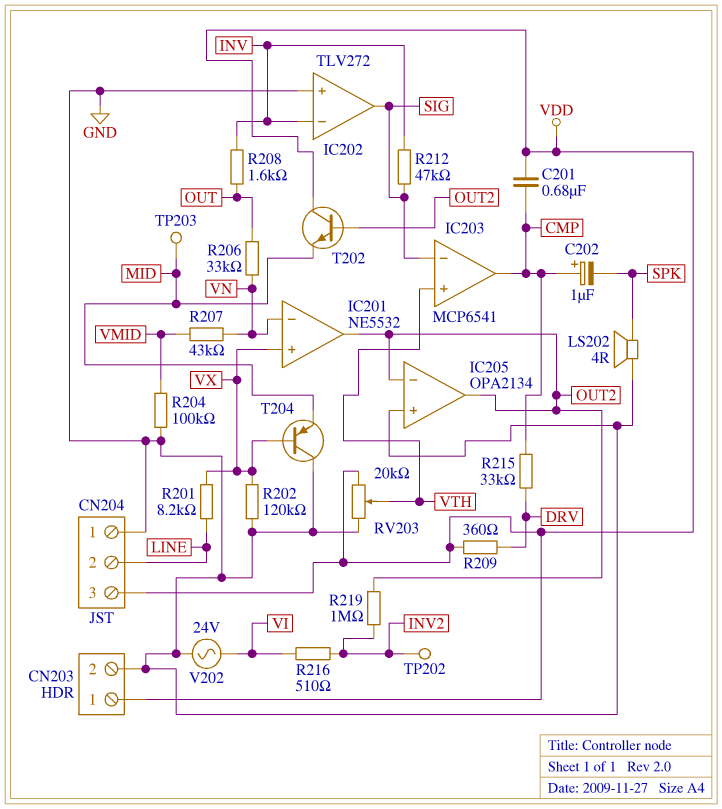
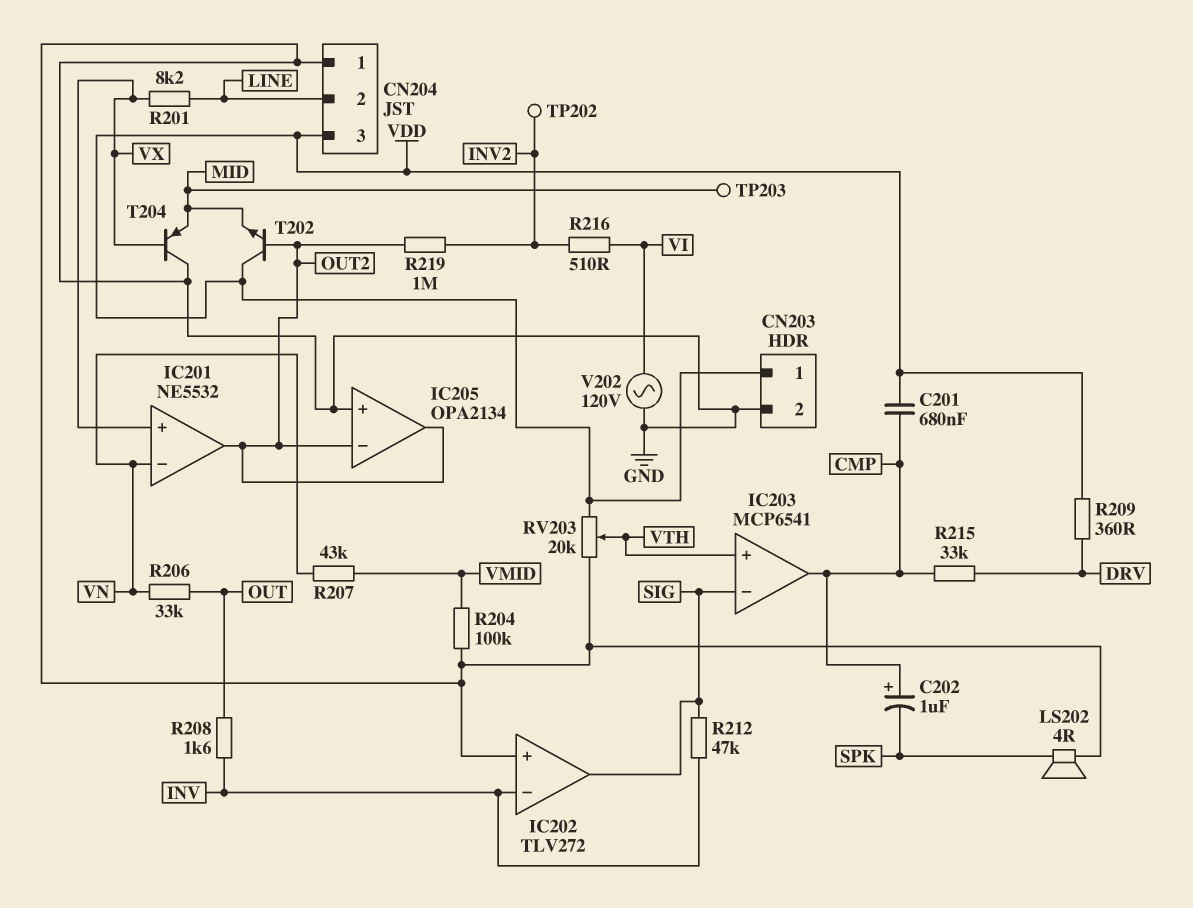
R202: 120k (GND, VX) -> none
V202: AC 24V (GND, VI) -> AC 120V (GND, VI)

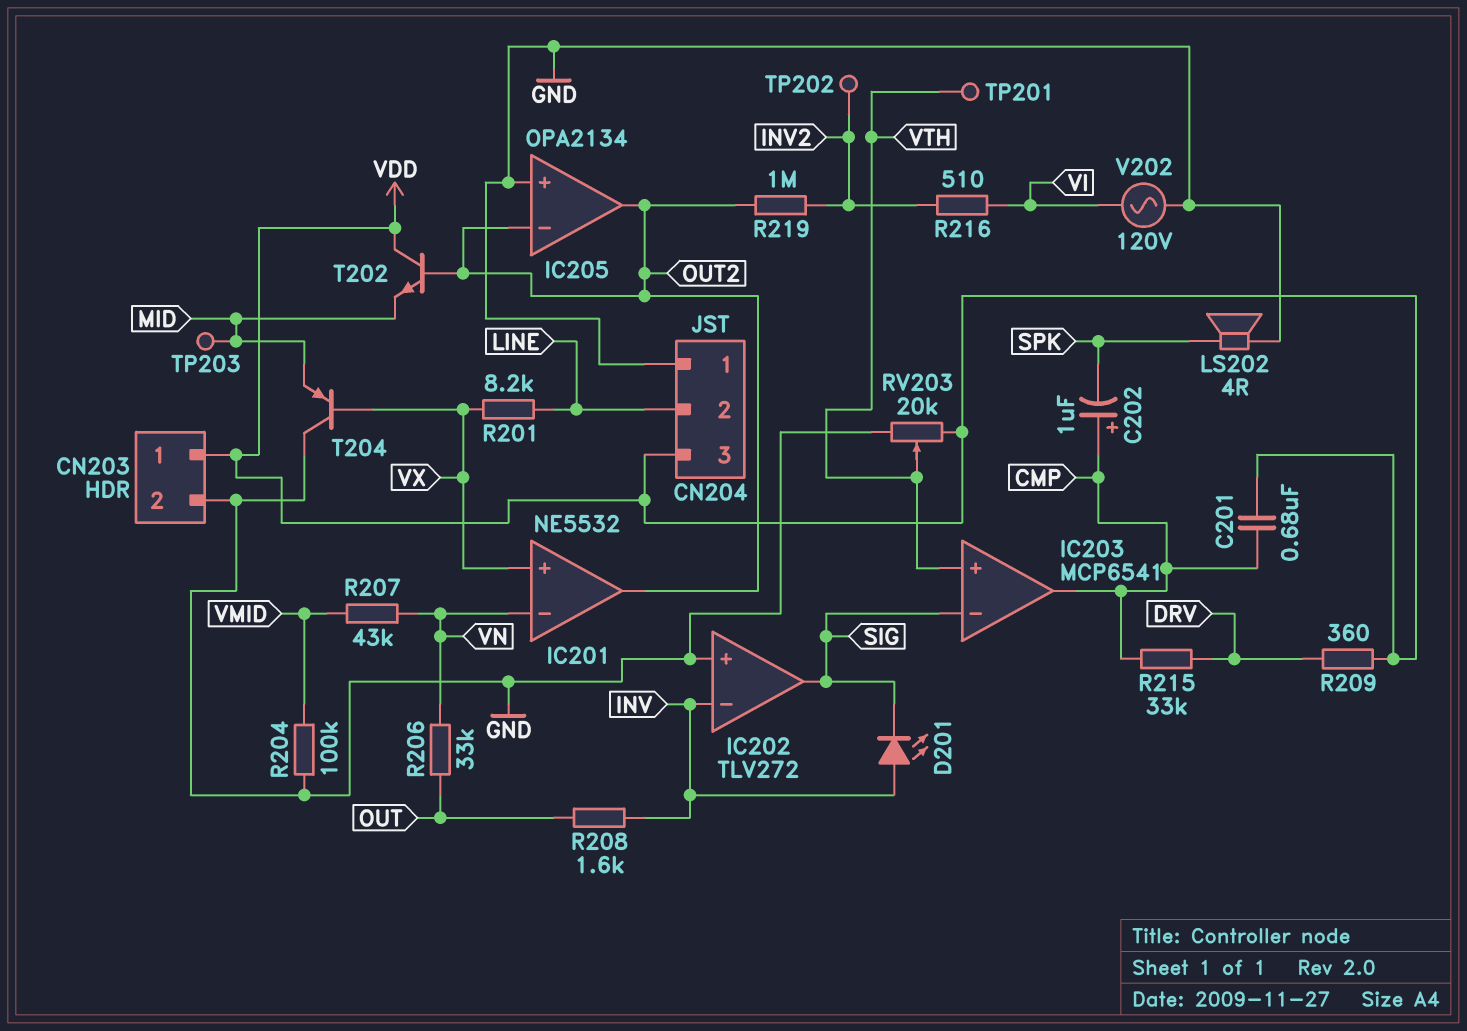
D201: none -> LED (A INV, K SIG)
R212: 47k (INV, SIG) -> none
TP201: none -> test point (VTH)

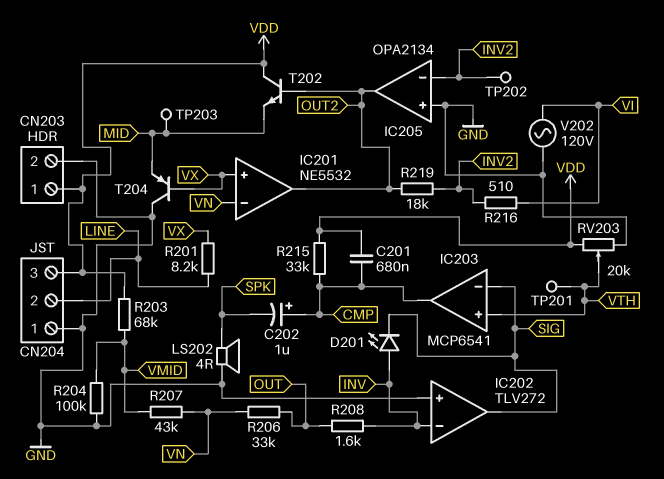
IC205 pin in-: OUT2 -> INV2
R203: none -> 68k (VDD, VMID)
R209: 360 (DRV, VDD) -> none
R215: 33k (CMP, DRV) -> 33k (CMP, VDD)
R219: 1M (INV2, OUT2) -> 18k (INV2, OUT2)

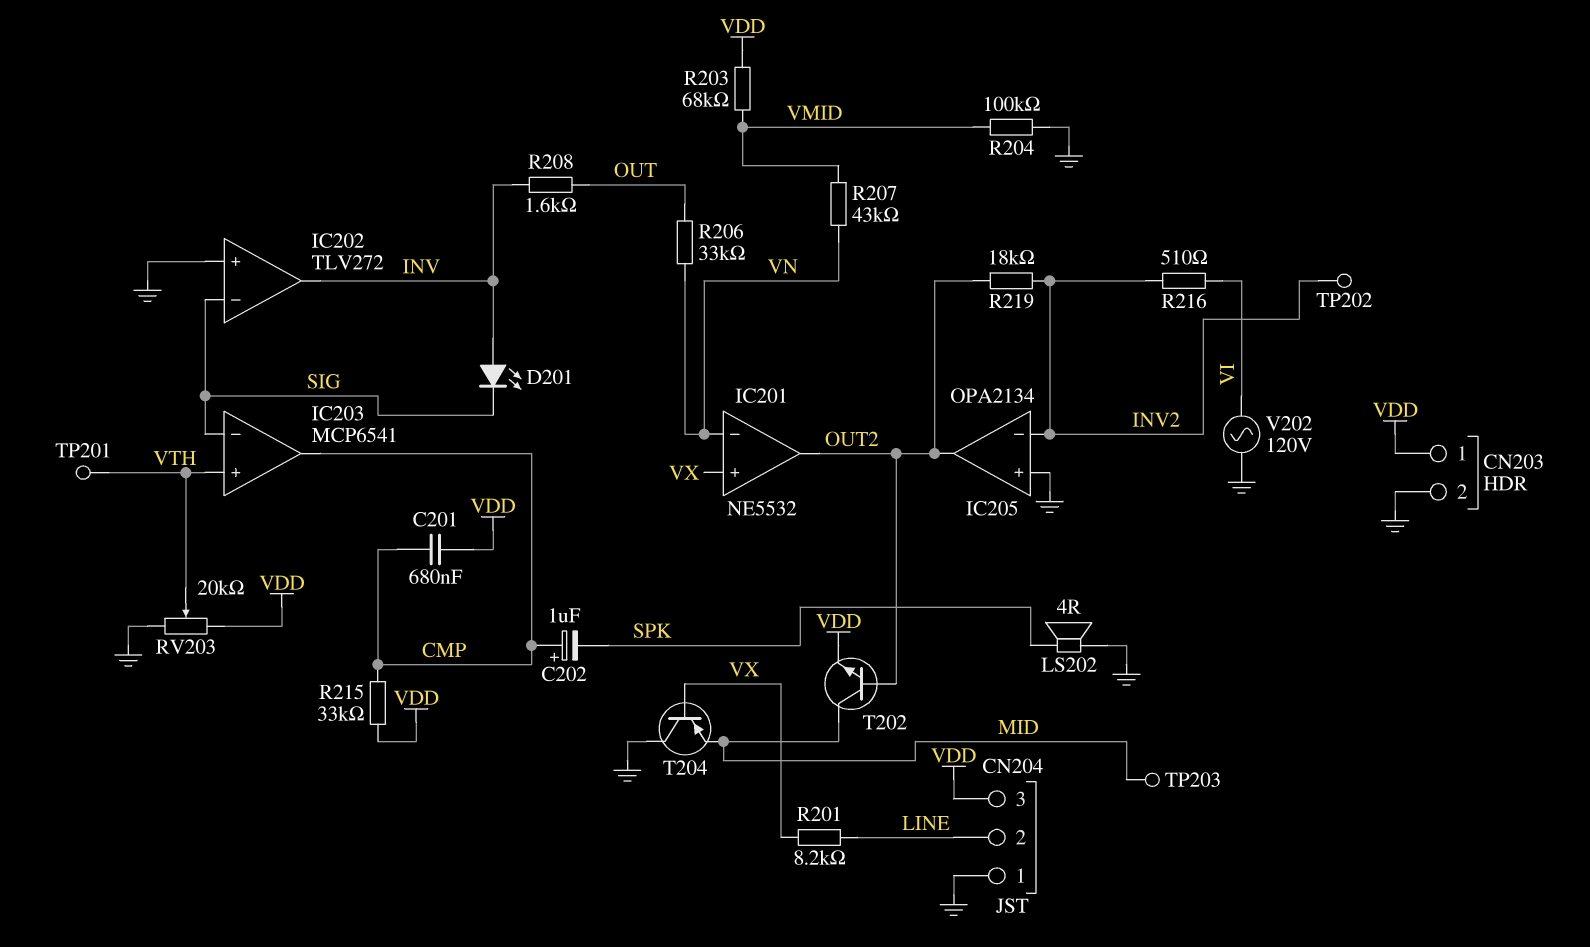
IC202 pin in-: INV -> SIG
IC202 pin out: SIG -> INV
T202: NPN (B OUT2, C VDD, E MID) -> NPN (B OUT2, C MID, E VDD)

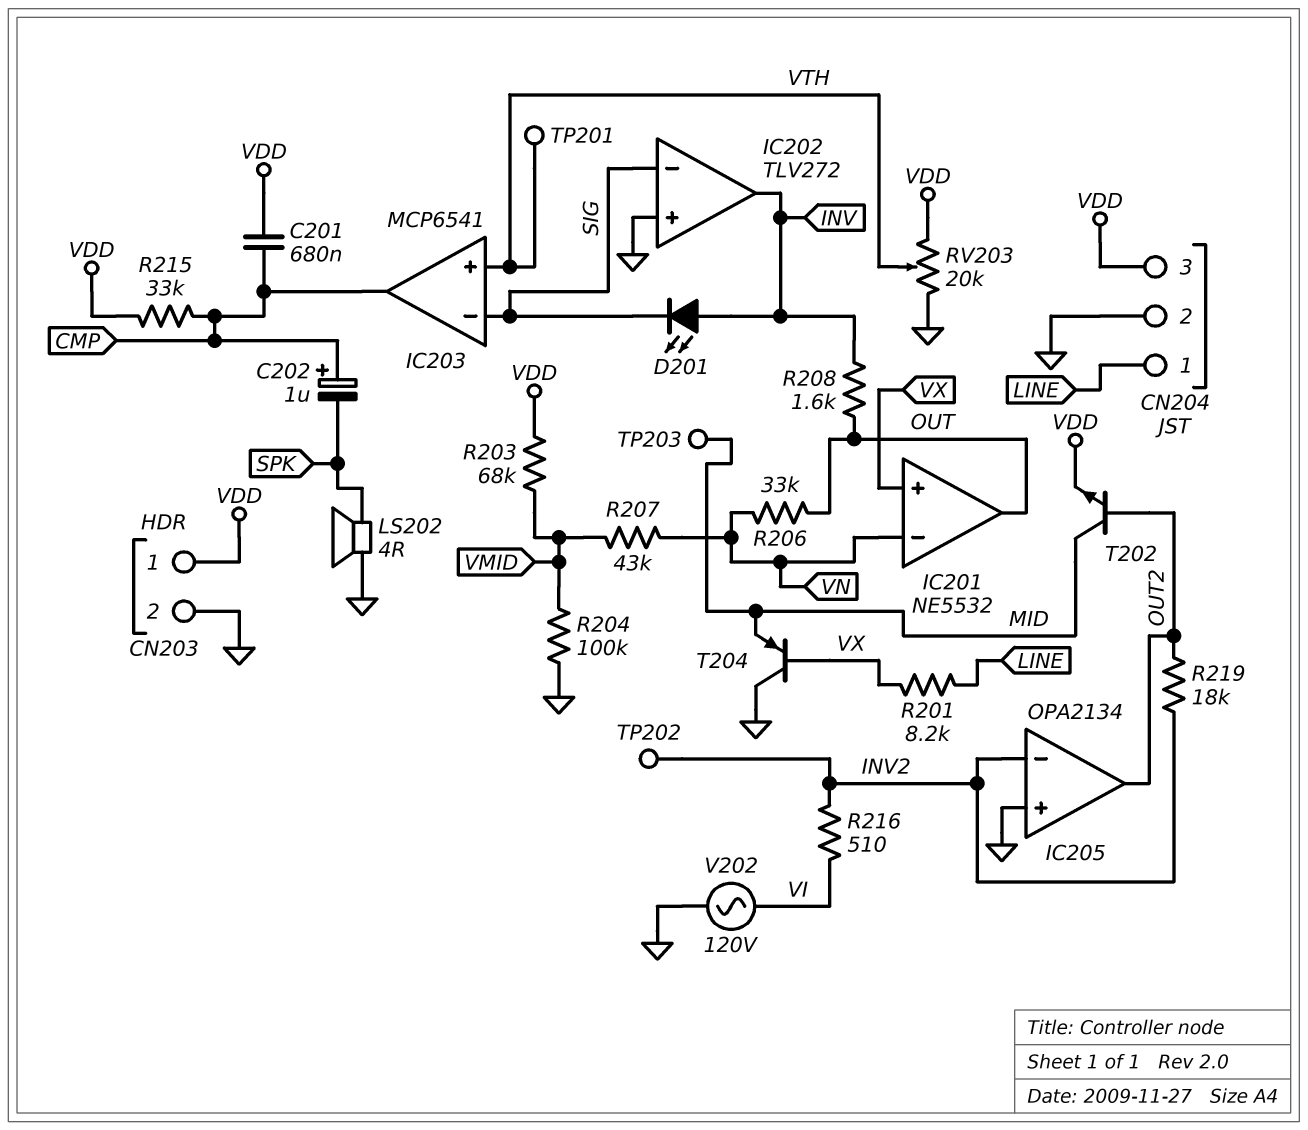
CN204 pin 1: GND -> LINE
CN204 pin 2: LINE -> GND
IC201 pin out: OUT2 -> OUT

